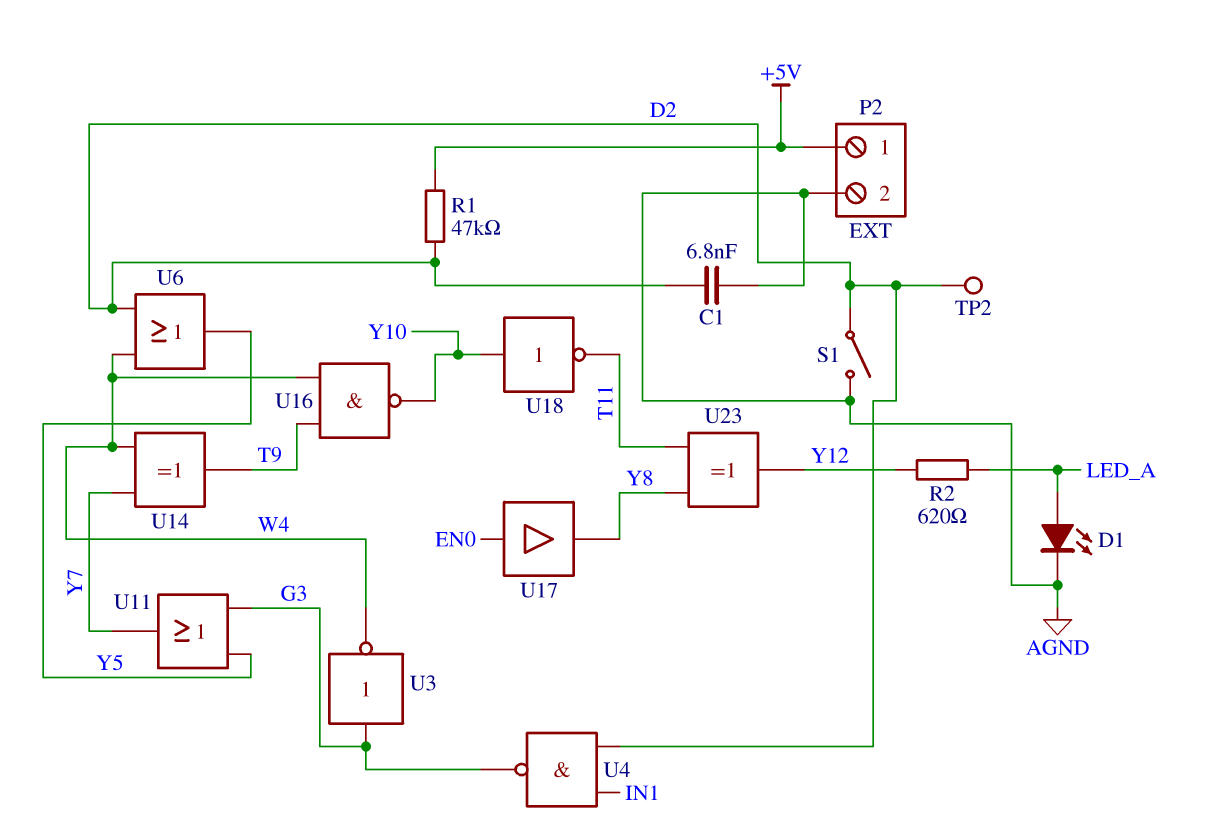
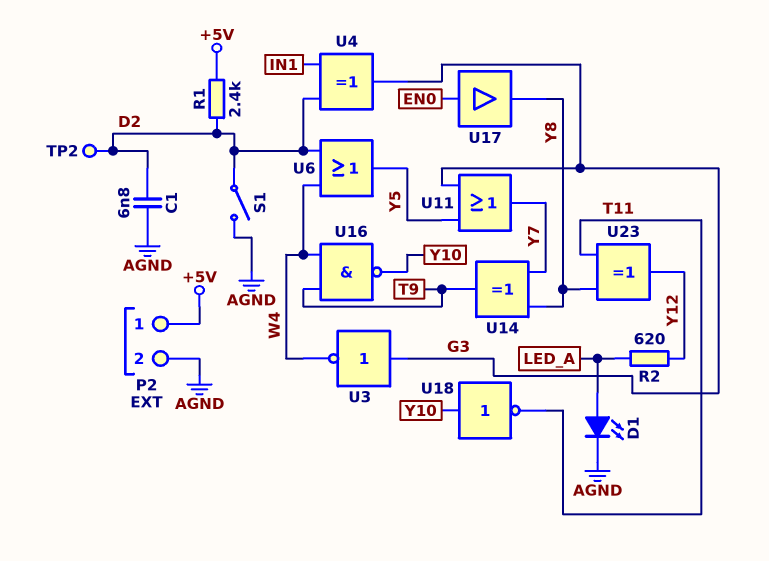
R1: 47k (+5V, D2) -> 2.4k (+5V, D2)
U4: NAND (in D2, in IN1, out G3) -> XOR (in D2, in IN1, out G3)
U14: XOR (in W4, in Y7, out T9) -> XOR (in Y7, in Y8, out T9)

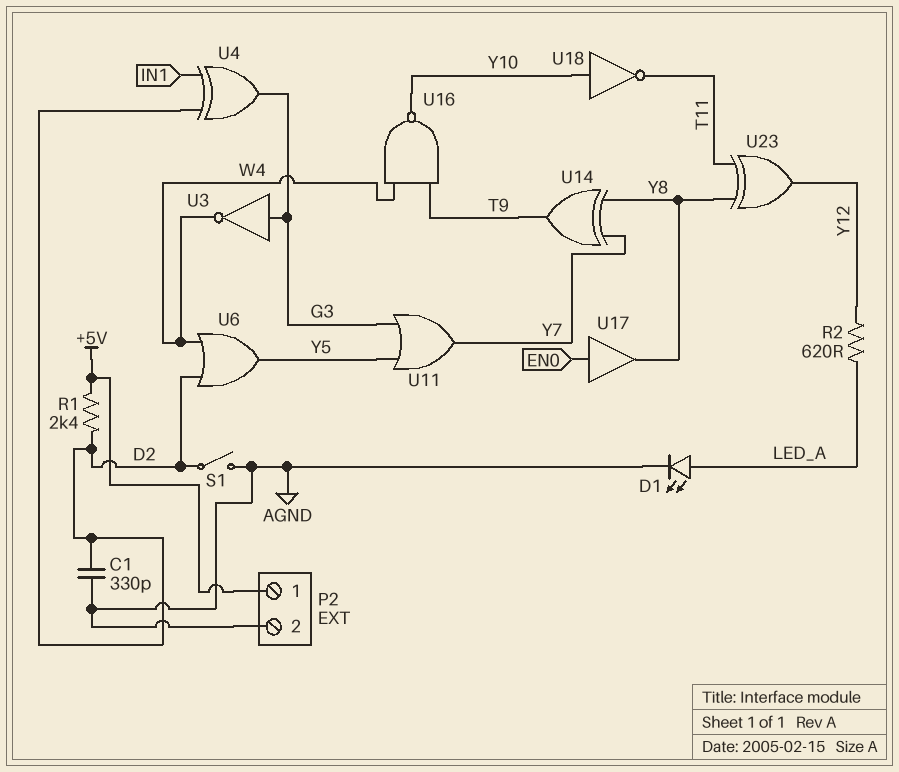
C1: 6.8nF (AGND, D2) -> 330pF (AGND, D2)
TP2: test point (D2) -> none

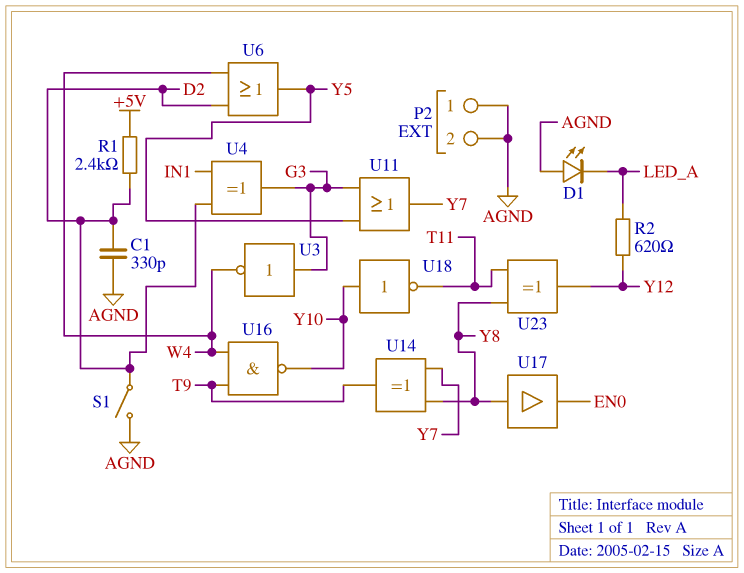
D1: LED (A LED_A, K AGND) -> LED (A AGND, K LED_A)
P2 pin 1: +5V -> AGND
U17: buffer (in EN0, out Y8) -> buffer (in Y8, out EN0)

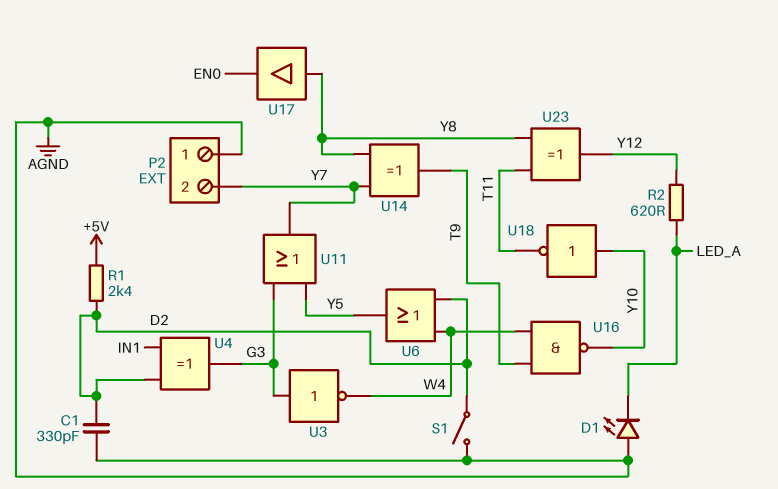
P2 pin 2: AGND -> Y7

